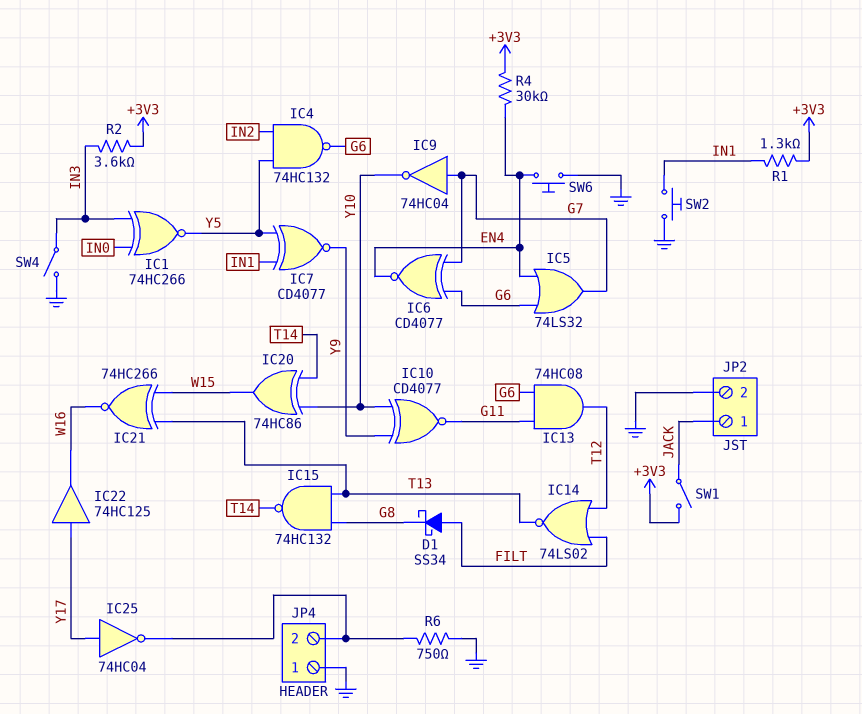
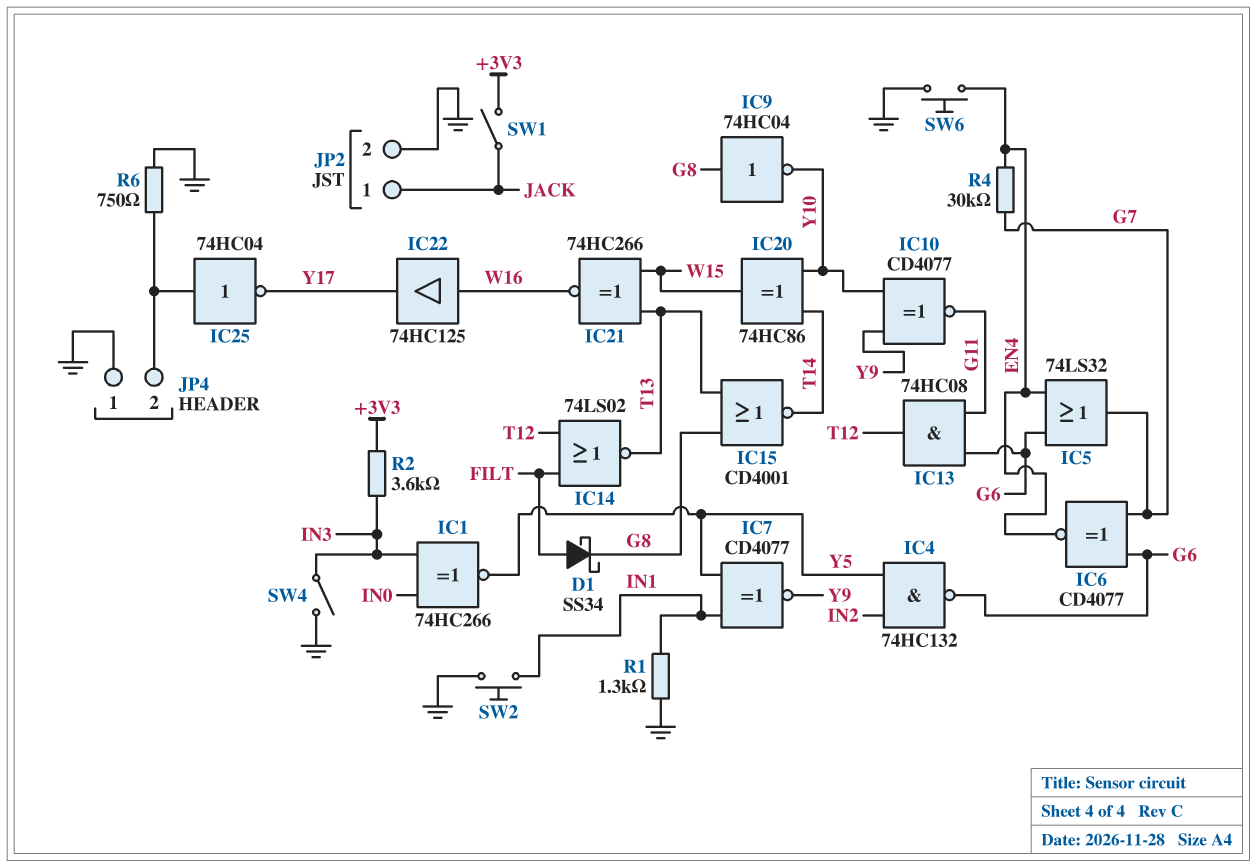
IC9: NOT 74HC04 (in G7, out Y10) -> NOT 74HC04 (in G8, out Y10)
IC15: NAND 74HC132 (in G8, in T13, out T14) -> NOR CD4001 (in G8, in T13, out T14)
IC22: buffer 74HC125 (in Y17, out W16) -> buffer 74HC125 (in W16, out Y17)
IC25: NOT 74HC04 (in Y17, out JP4/2) -> NOT 74HC04 (in JP4/2, out Y17)
R1: 1.3k (+3V3, IN1) -> 1.3k (GND, IN1)
R4: 30k (+3V3, EN4) -> 30k (EN4, G7)

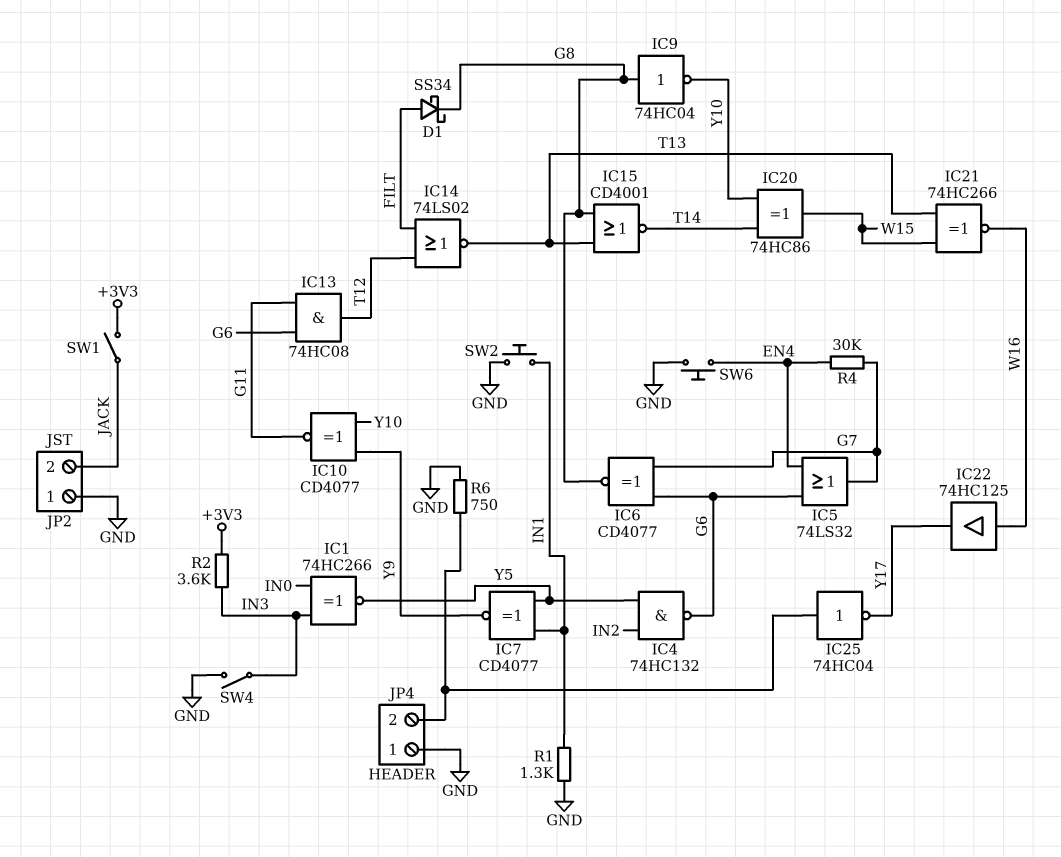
IC6: XNOR CD4077 (in G6, in G7, out EN4) -> XNOR CD4077 (in G6, in G7, out G8)
JP2 pin 1: JACK -> GND
JP2 pin 2: GND -> JACK

